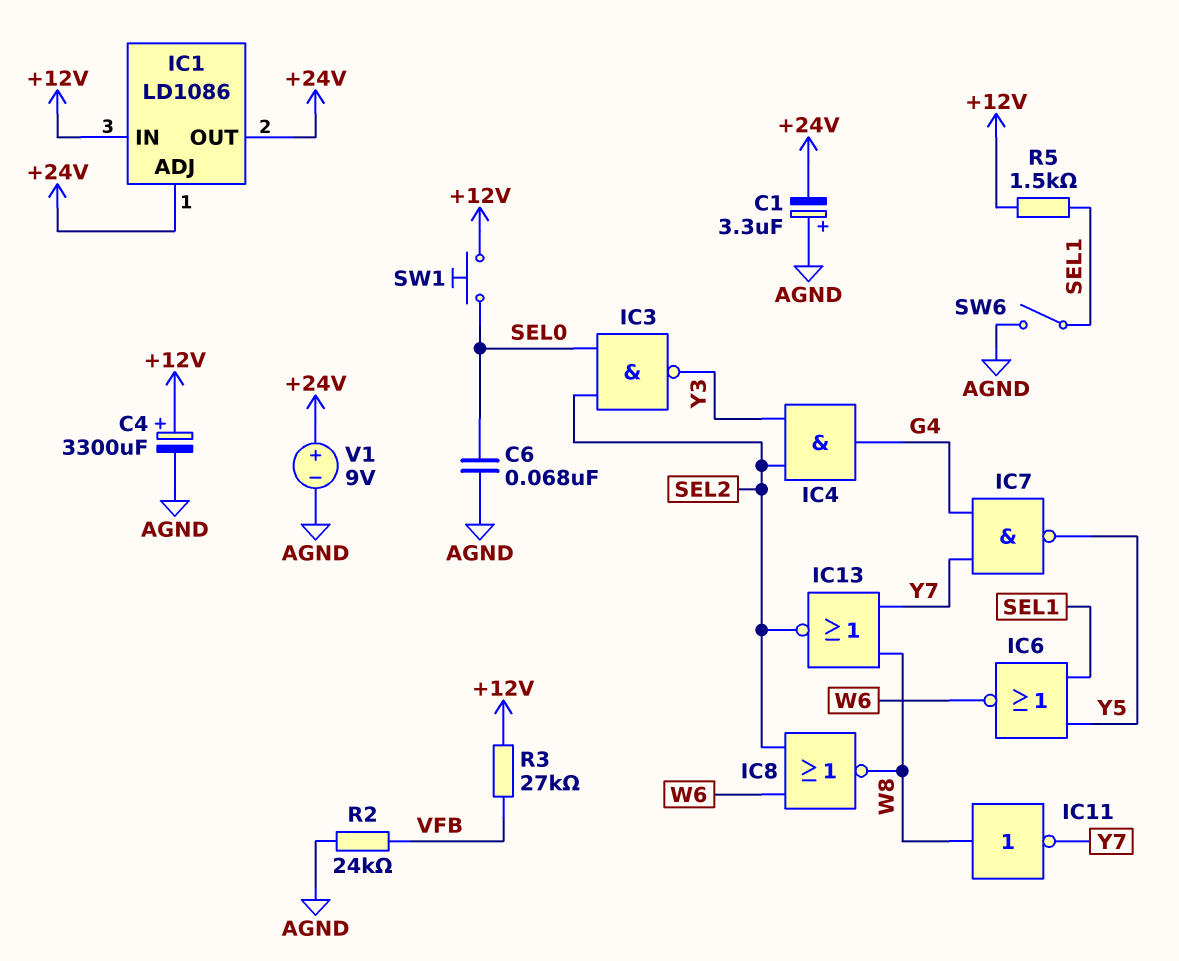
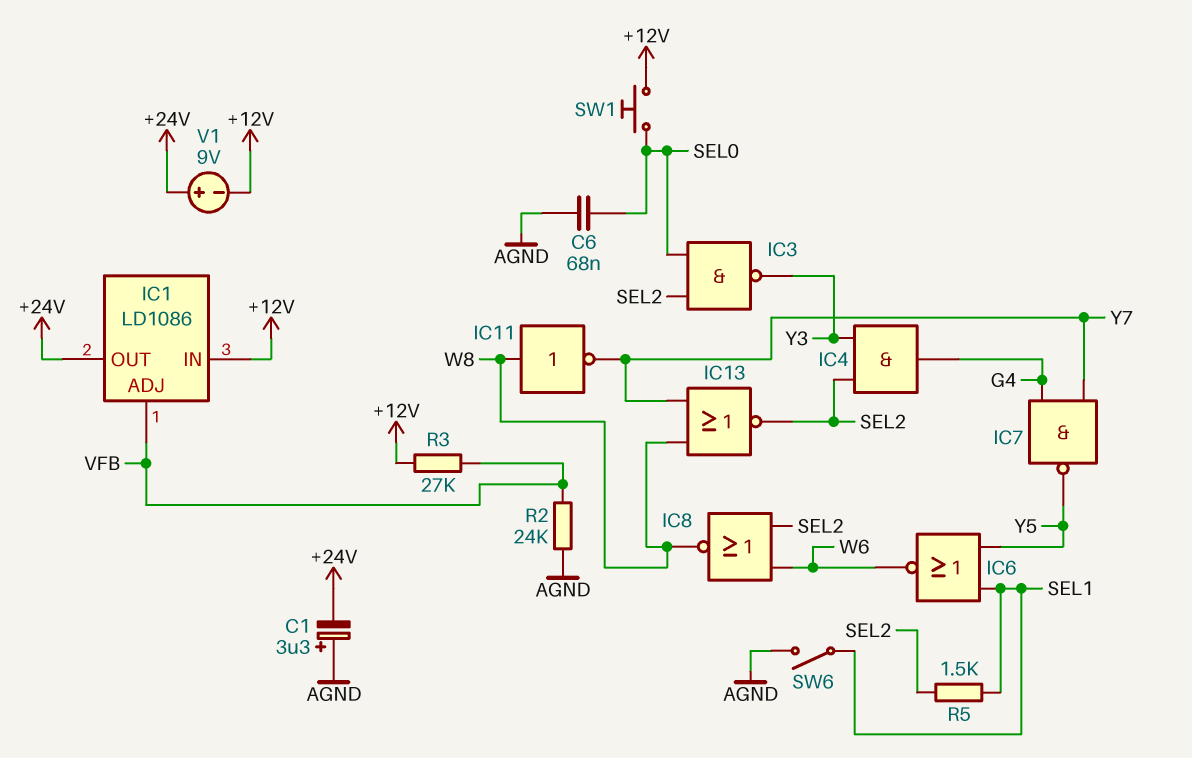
C4: 3300uF (plus +12V, minus AGND) -> none
IC1 pin ADJ: +24V -> VFB
R5: 1.5k (+12V, SEL1) -> 1.5k (SEL1, SEL2)
V1: 9V (plus +24V, minus AGND) -> 9V (plus +24V, minus +12V)

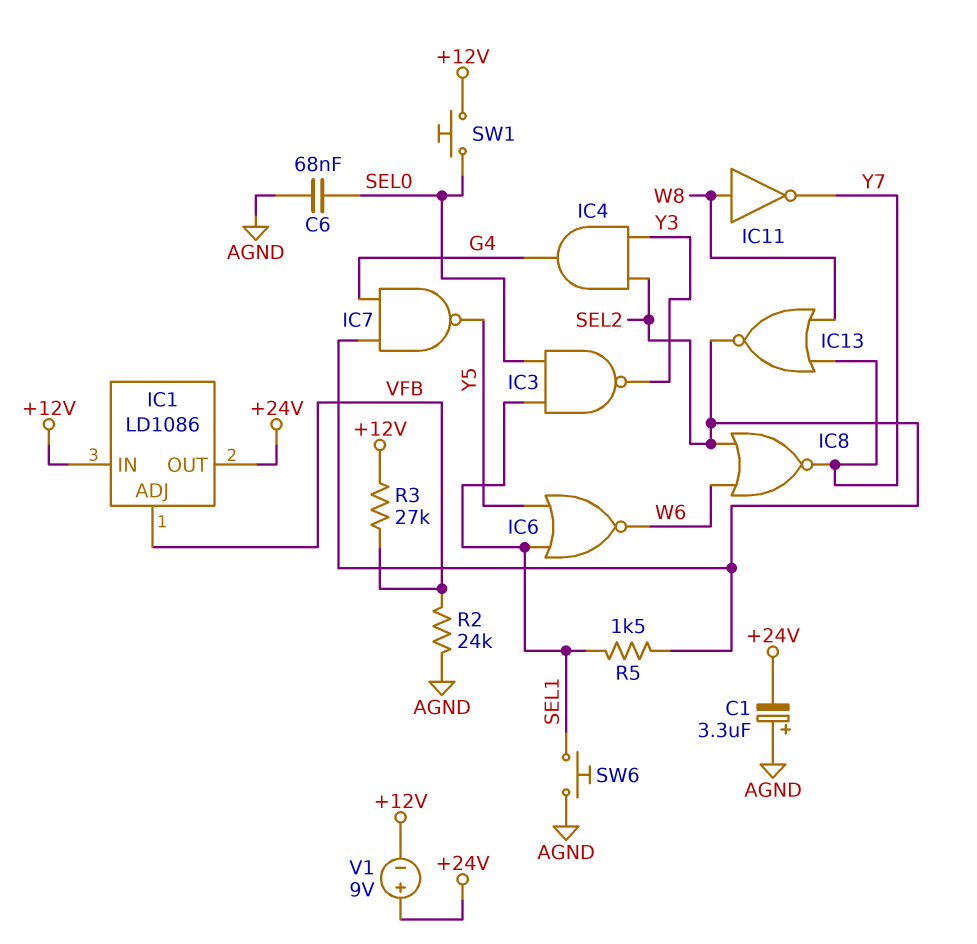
IC3: NAND (in SEL0, in SEL2, out Y3) -> NAND (in SEL0, in SEL1, out Y3)
IC7: NAND (in G4, in Y7, out Y5) -> NAND (in G4, in SEL2, out Y5)
IC8: NOR (in SEL2, in W6, out W8) -> NOR (in SEL2, in W6, out Y7)
SW6: switch (AGND, SEL1) -> button (AGND, SEL1)

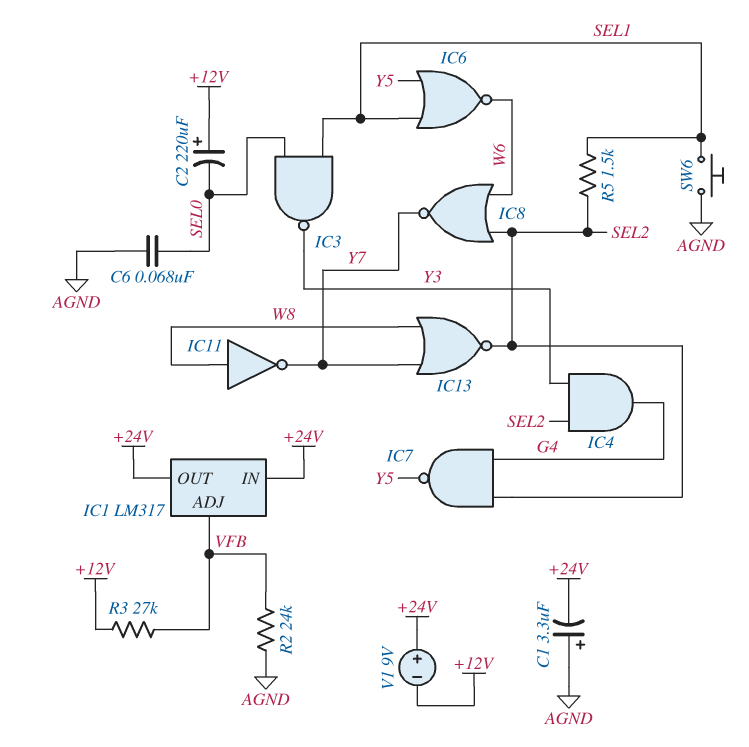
C2: none -> 220uF (plus +12V, minus SEL0)
IC1: LD1086 -> LM317
IC1 pin IN: +12V -> +24V
SW1: button (+12V, SEL0) -> none

